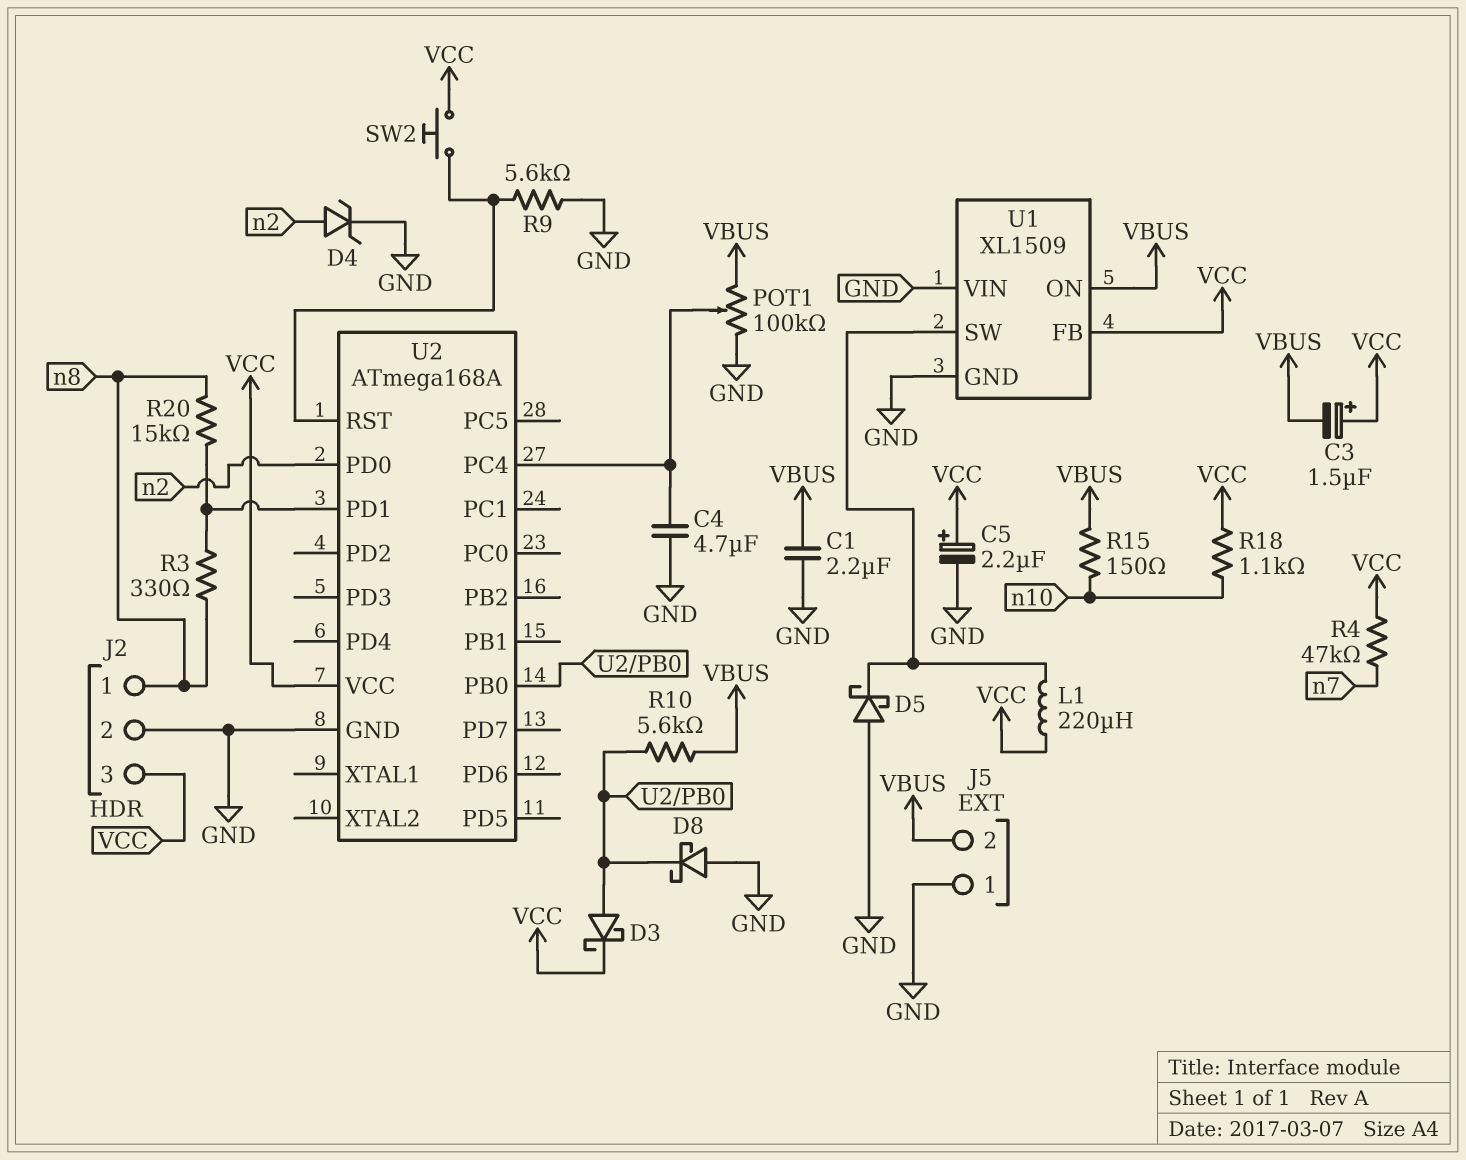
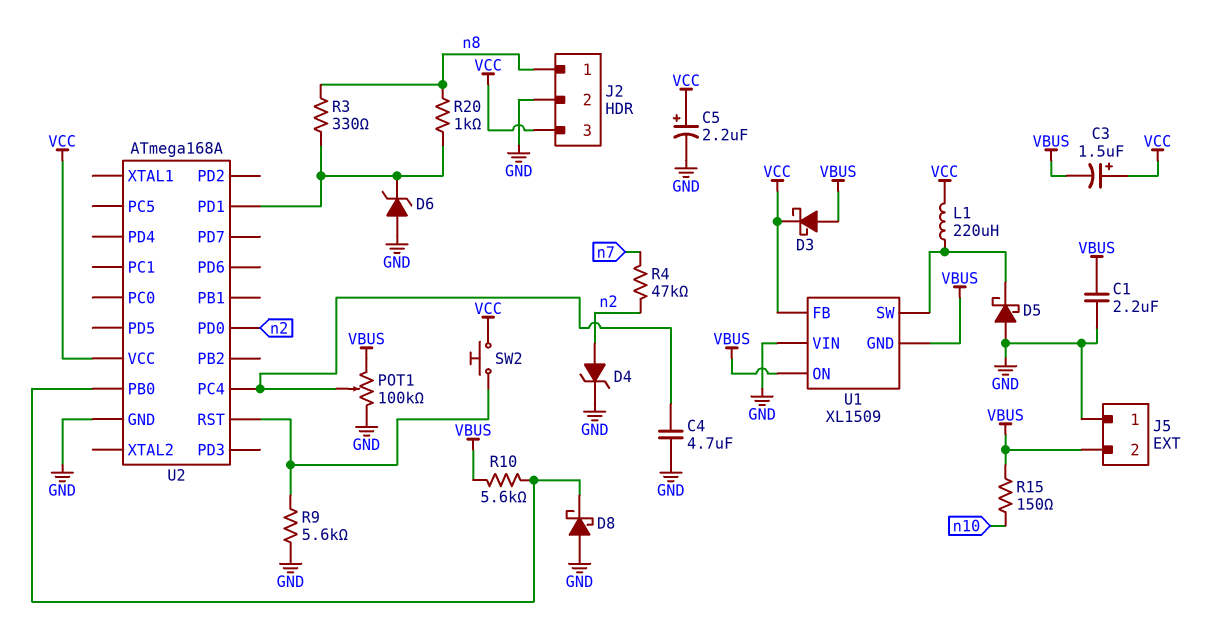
D3: schottky (A U2/PB0, K VCC) -> schottky (A VBUS, K VCC)
D6: none -> zener (A GND, K U2/PD1)
R4: 47k (VCC, n7) -> 47k (n2, n7)
R18: 1.1k (VCC, n10) -> none
R20: 15k (U2/PD1, n8) -> 1k (U2/PD1, n8)
U1 pin GND: GND -> VBUS

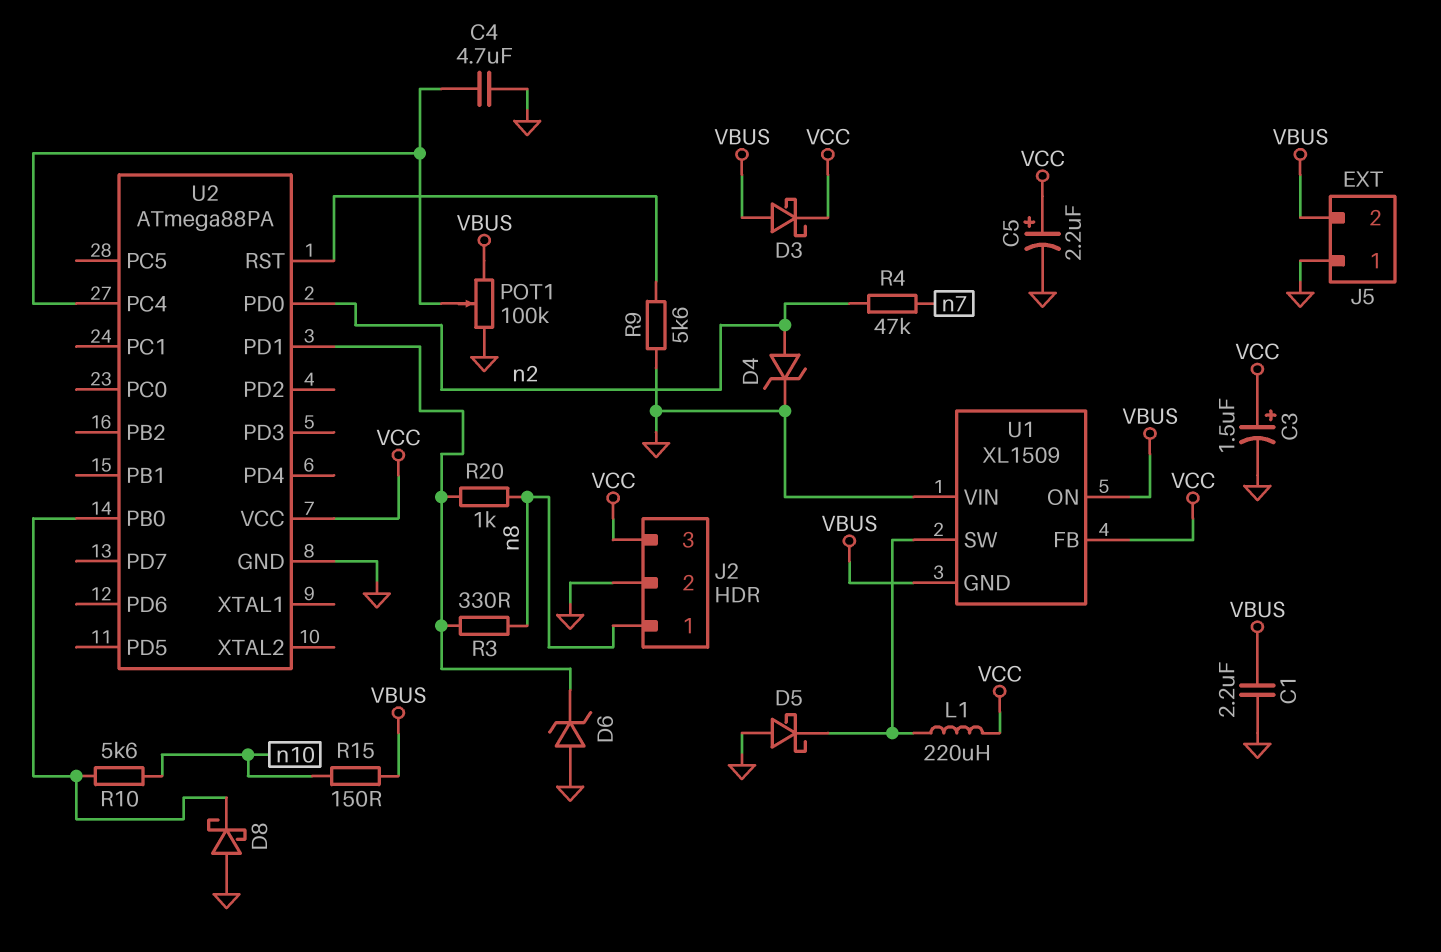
C3: 1.5uF (plus VCC, minus VBUS) -> 1.5uF (plus VCC, minus GND)
R10: 5.6k (U2/PB0, VBUS) -> 5.6k (U2/PB0, n10)
SW2: button (U2/RST, VCC) -> none
U2: ATmega168A -> ATmega88PA

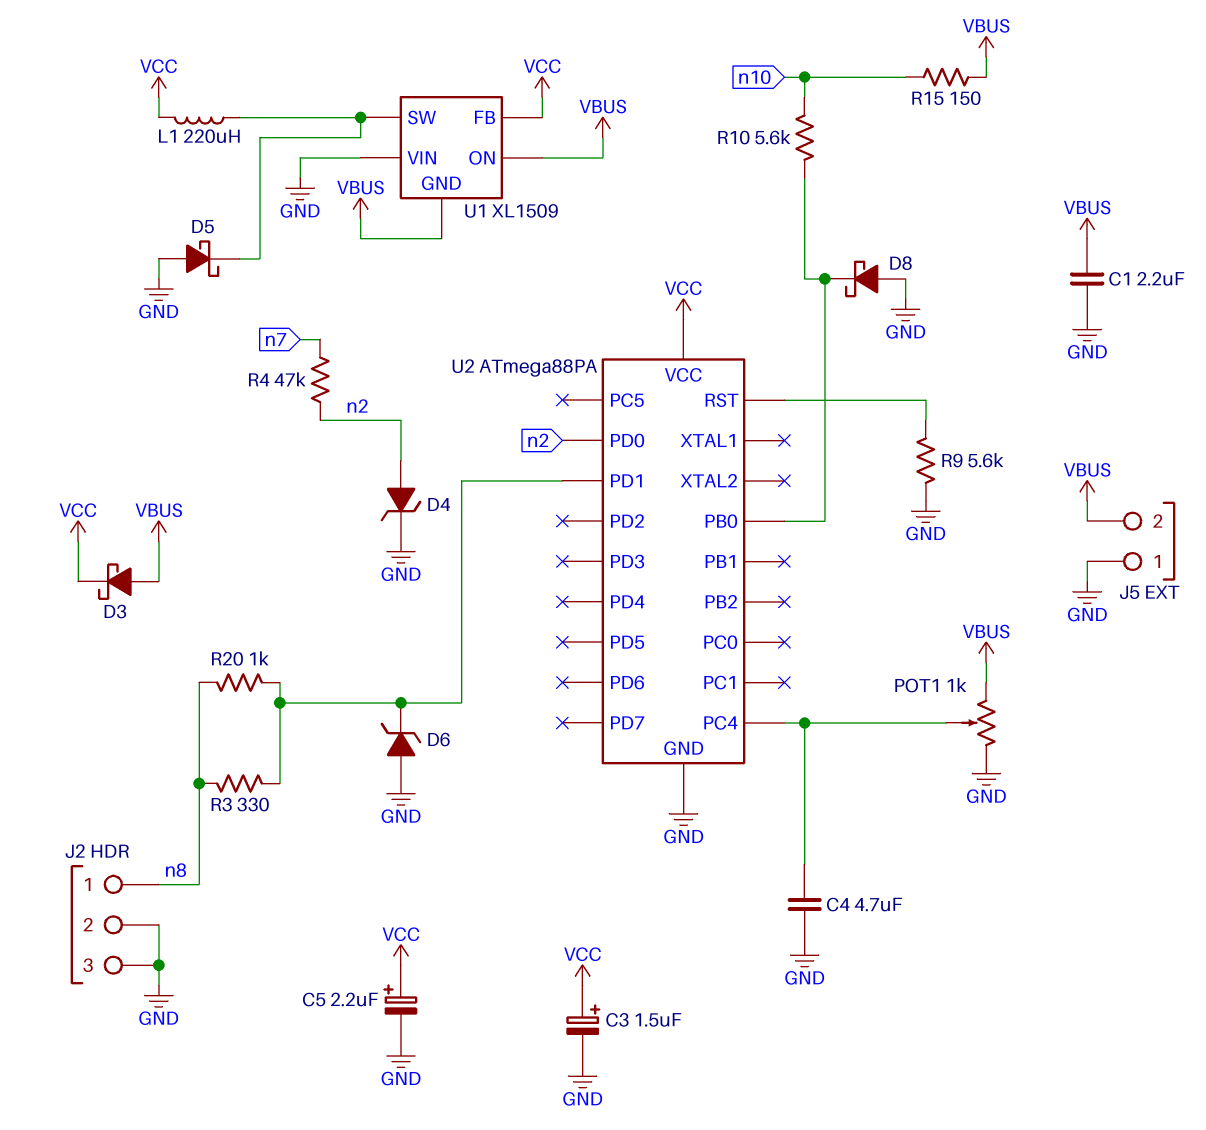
J2 pin 3: VCC -> GND
POT1: 100k (GND, VBUS, wiper U2/PC4) -> 1k (GND, VBUS, wiper U2/PC4)

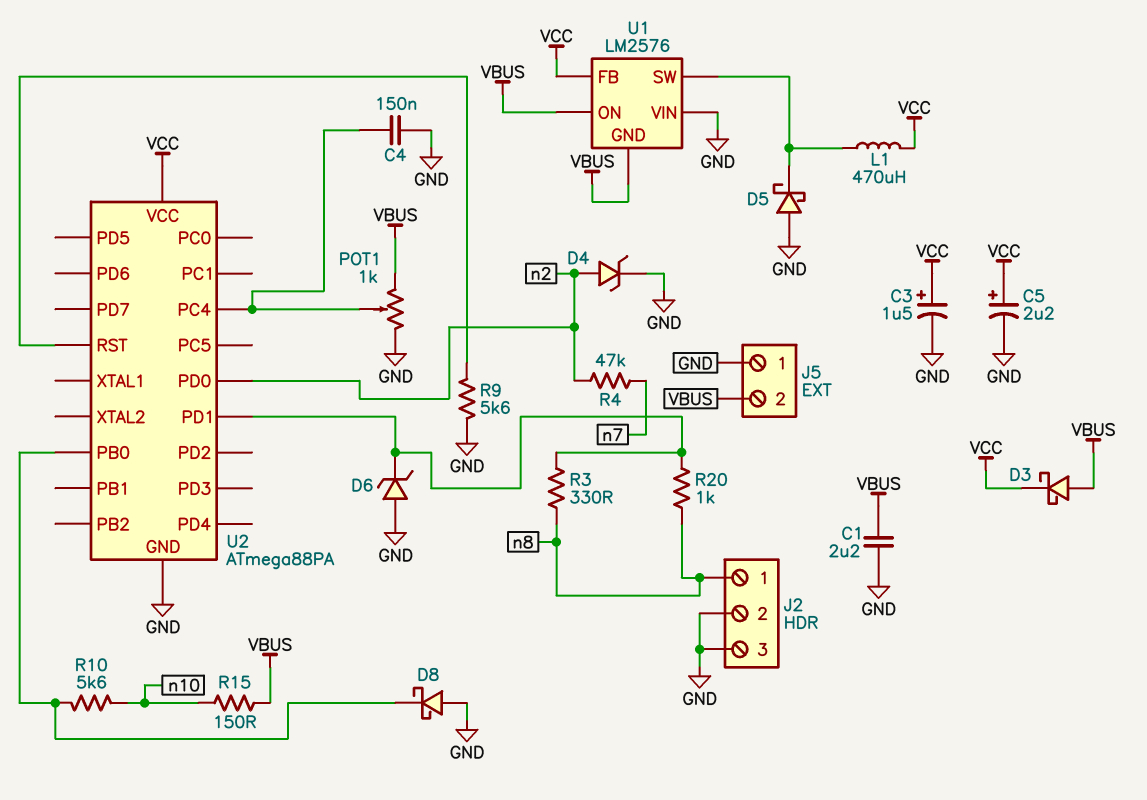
C4: 4.7uF (GND, U2/PC4) -> 150nF (GND, U2/PC4)
L1: 220uH (U1/SW, VCC) -> 470uH (U1/SW, VCC)
U1: XL1509 -> LM2576

